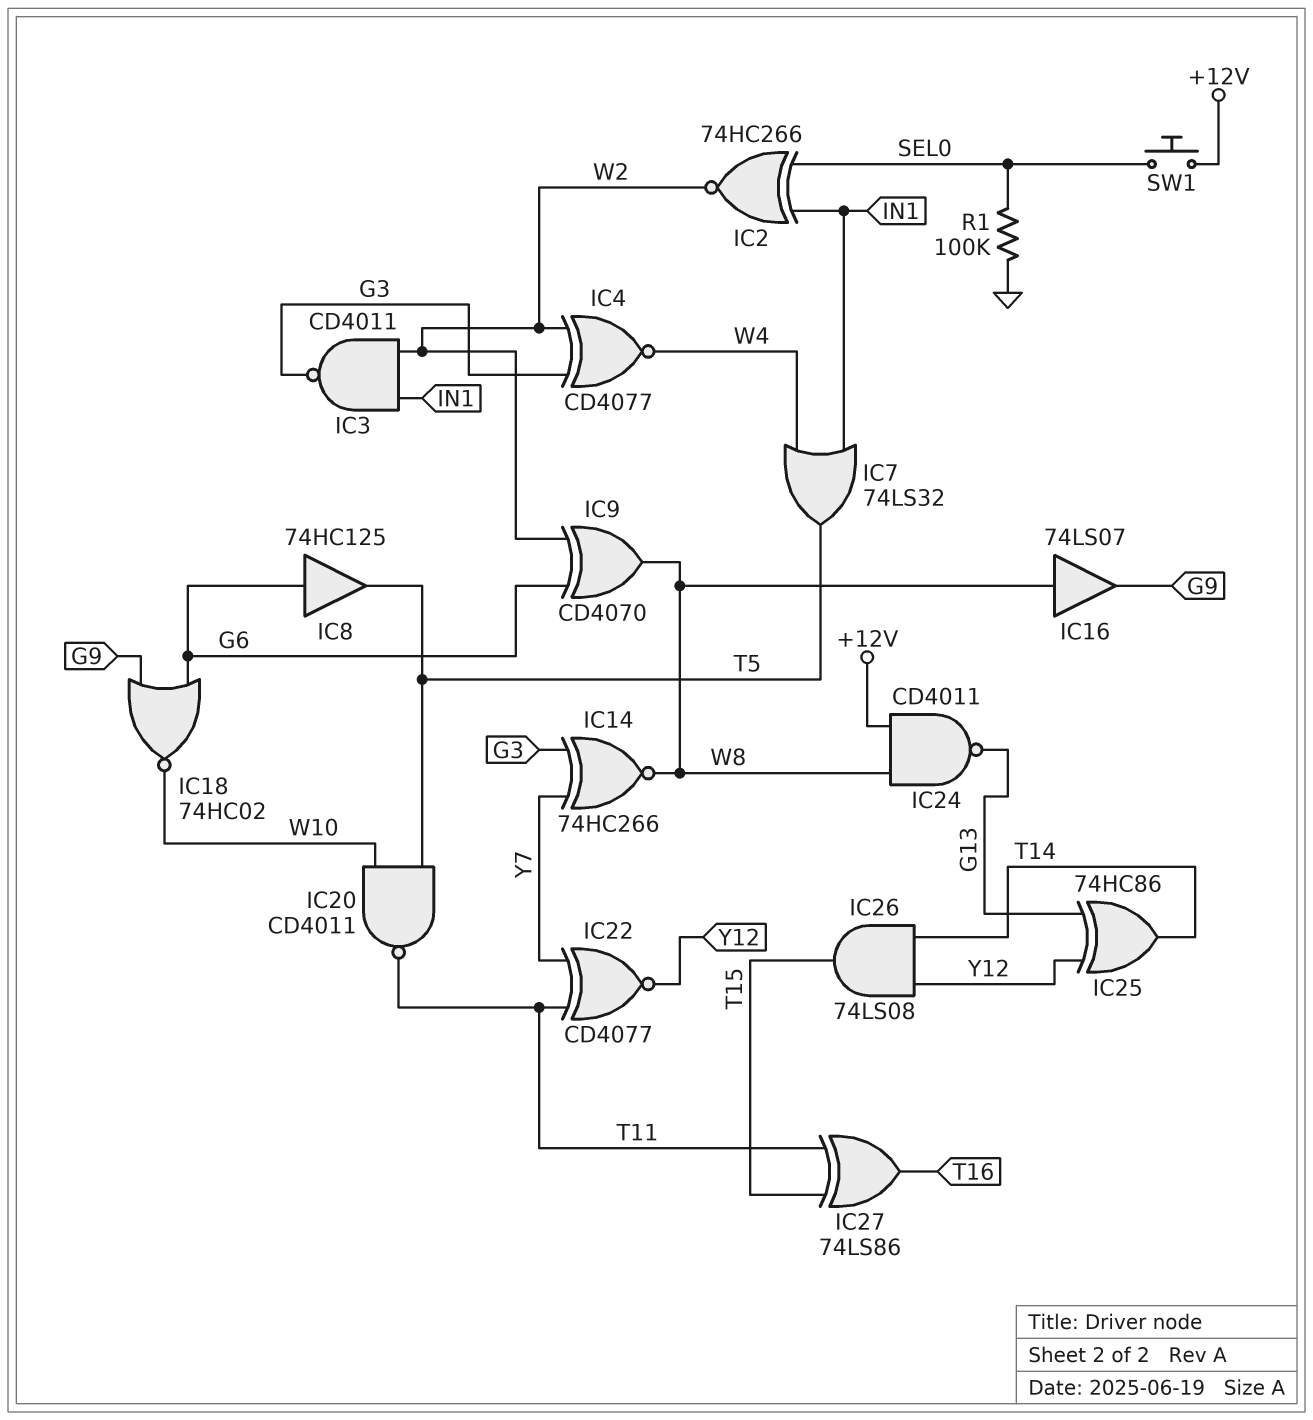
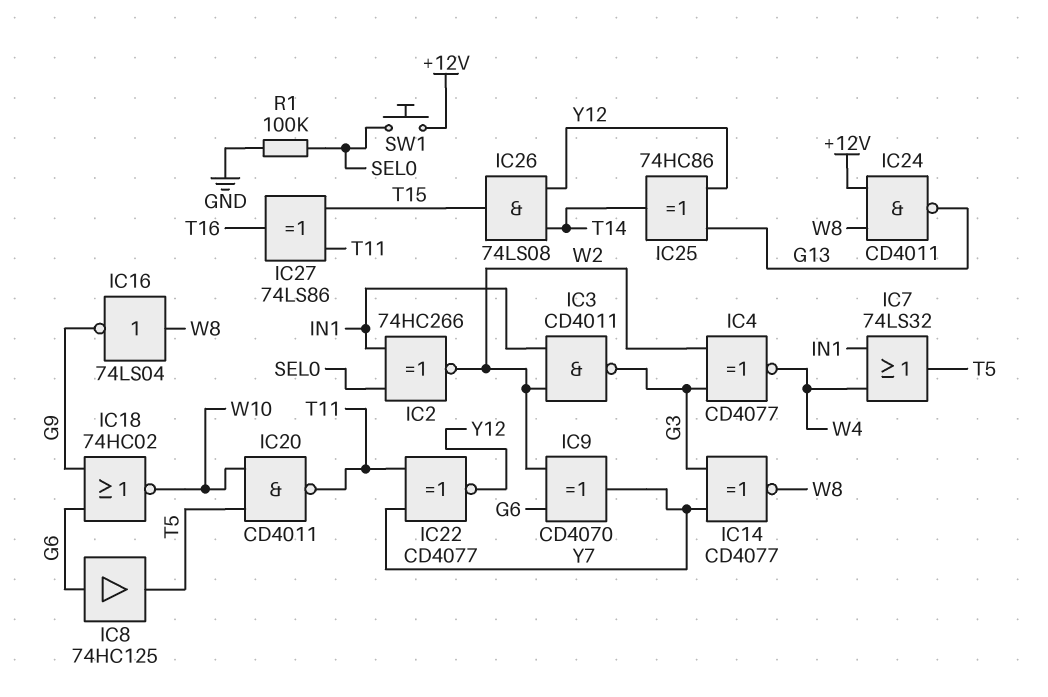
IC9: XOR CD4070 (in G6, in W2, out W8) -> XOR CD4070 (in G6, in W2, out Y7)
IC14: XNOR 74HC266 (in G3, in Y7, out W8) -> XNOR CD4077 (in G3, in Y7, out W8)
IC16: buffer 74LS07 (in W8, out G9) -> NOT 74LS04 (in W8, out G9)

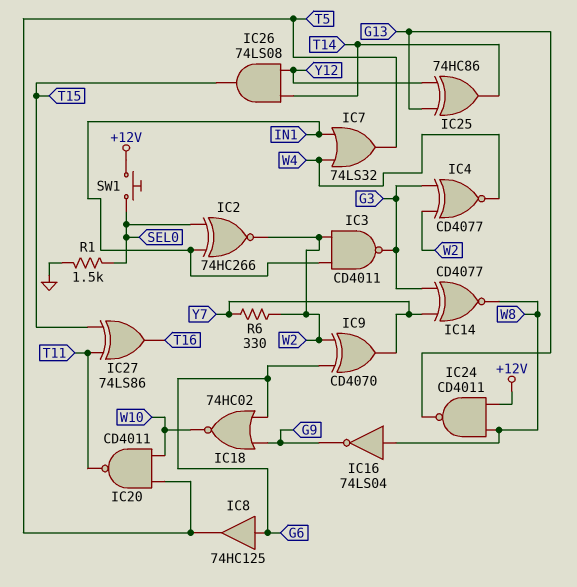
IC22: XNOR CD4077 (in T11, in Y7, out Y12) -> none
R1: 100k (GND, SEL0) -> 1.5k (GND, SEL0)
R6: none -> 330 (W2, Y7)

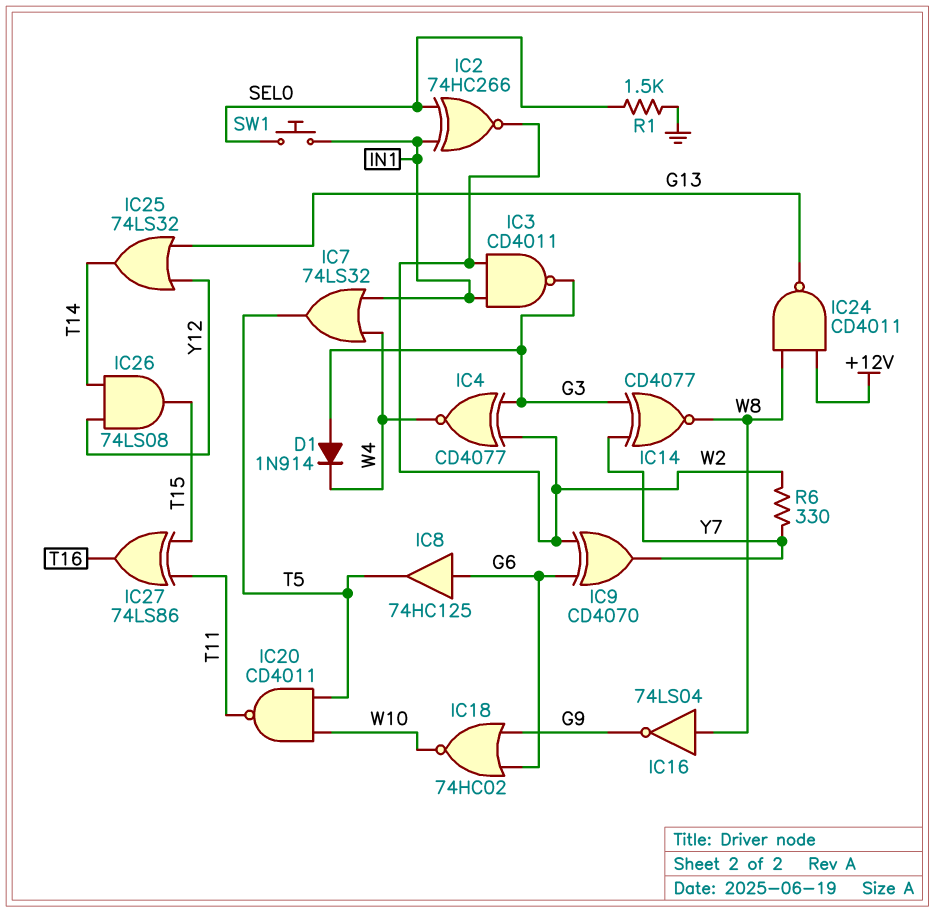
D1: none -> diode 1N914 (A G3, K W4)
IC25: XOR 74HC86 (in G13, in Y12, out T14) -> OR 74LS32 (in G13, in Y12, out T14)
SW1: button (+12V, SEL0) -> button (IN1, SEL0)

